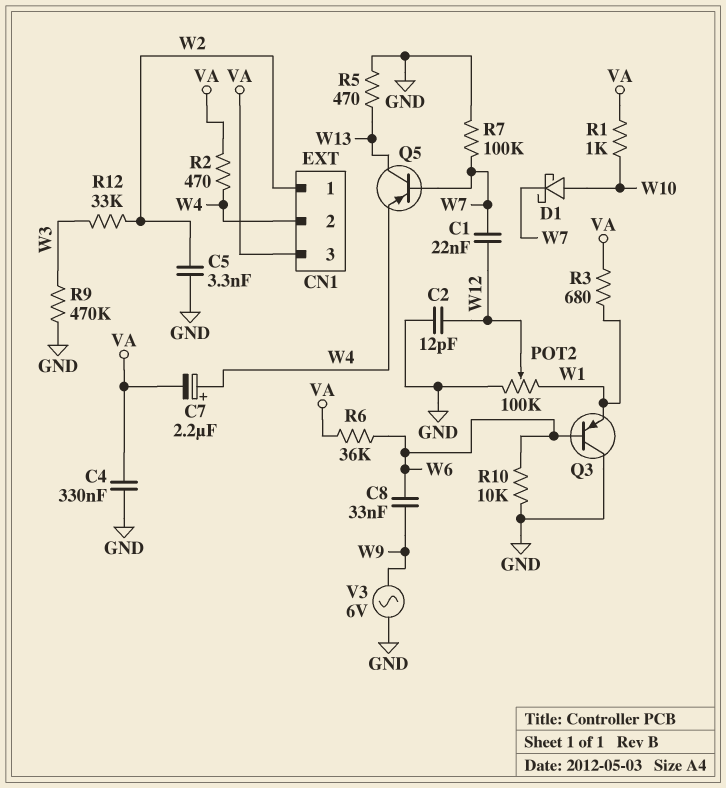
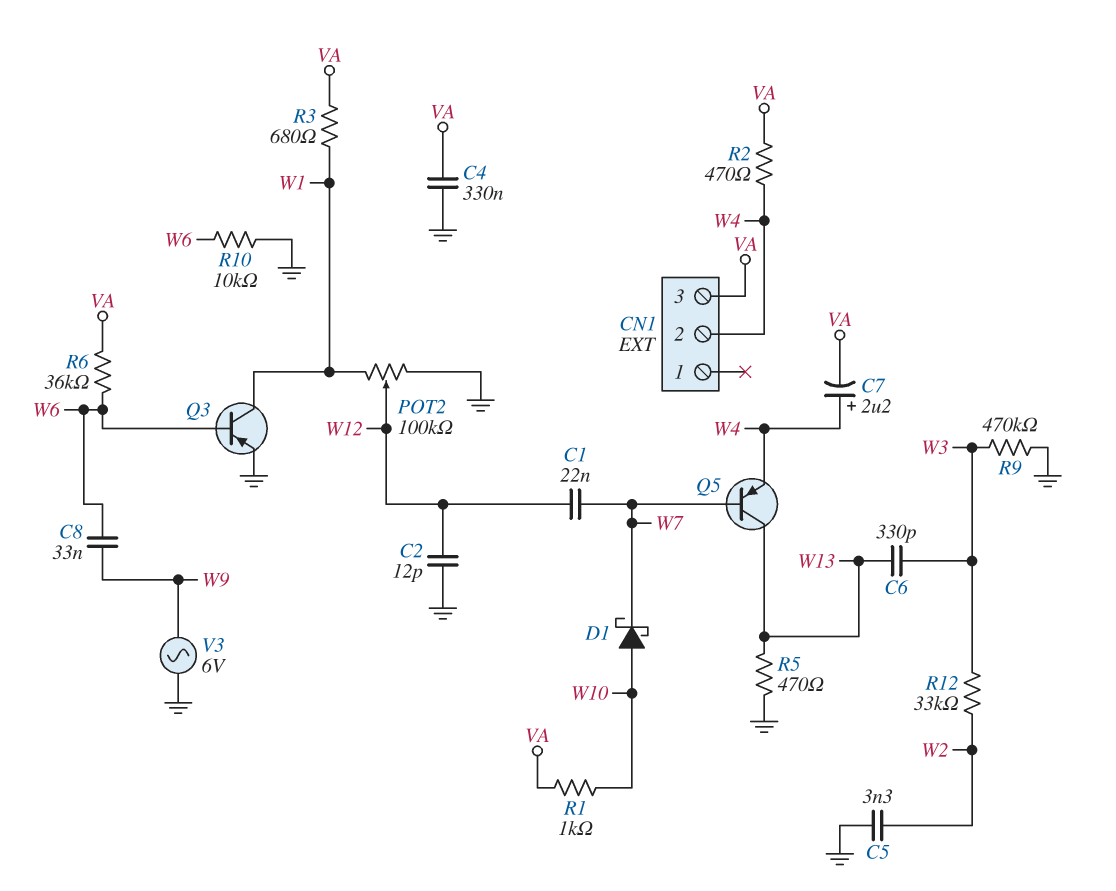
C6: none -> 330pF (W3, W13)
CN1 pin 1: W2 -> none
Q3: PNP (B W6, C GND, E W1) -> PNP (B W6, C W1, E GND)
R7: 100k (GND, W7) -> none

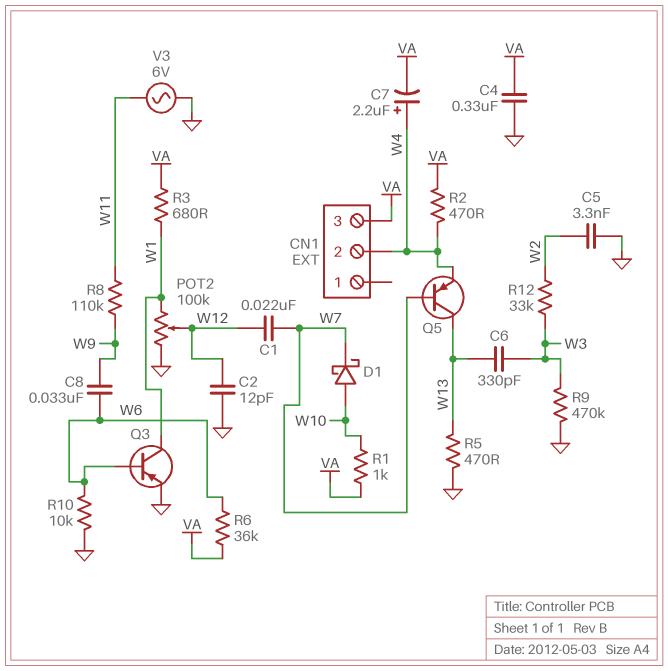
R8: none -> 110k (W9, W11)
V3: AC 6V (GND, W9) -> AC 6V (GND, W11)

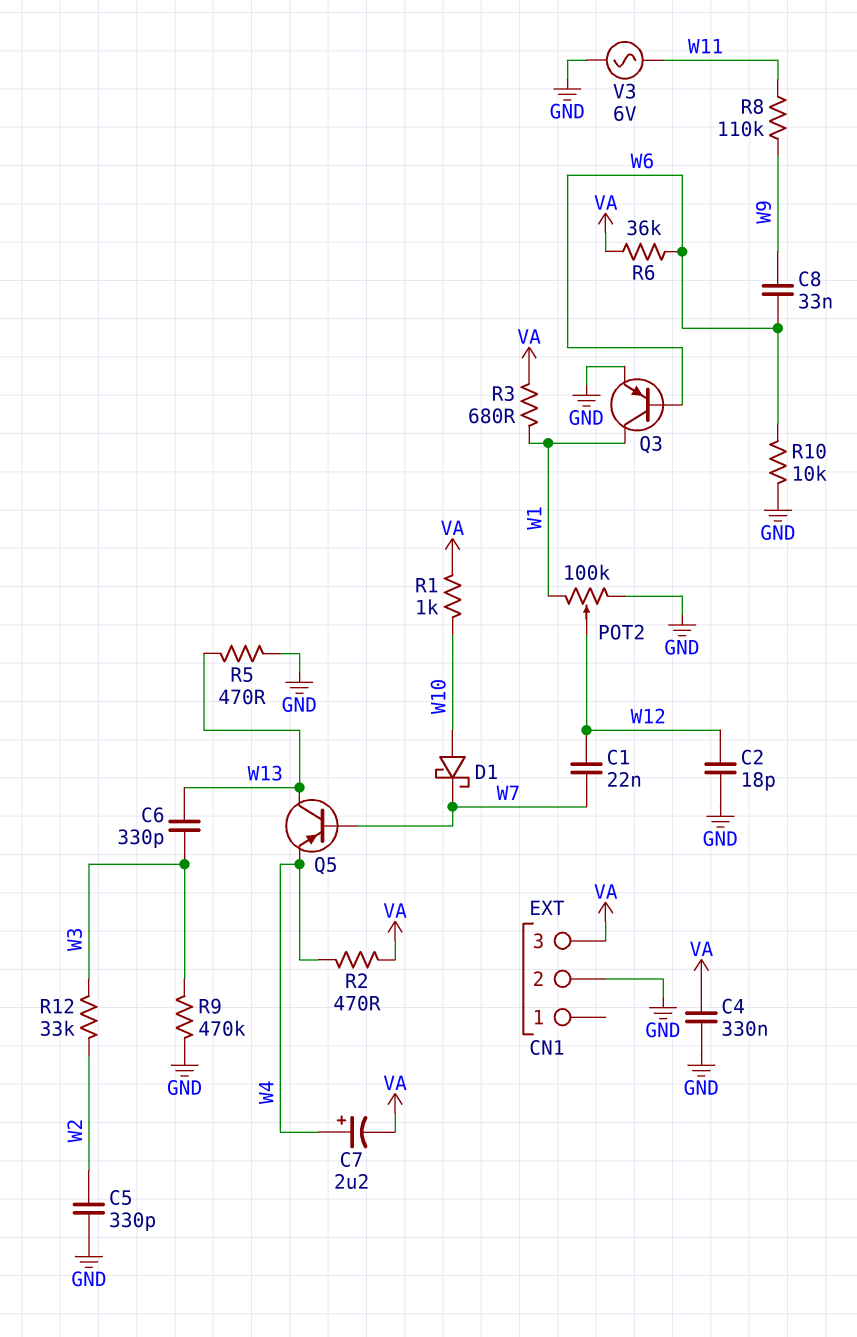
C2: 12pF (GND, W12) -> 18pF (GND, W12)
C5: 3.3nF (GND, W2) -> 330pF (GND, W2)
CN1 pin 2: W4 -> GND

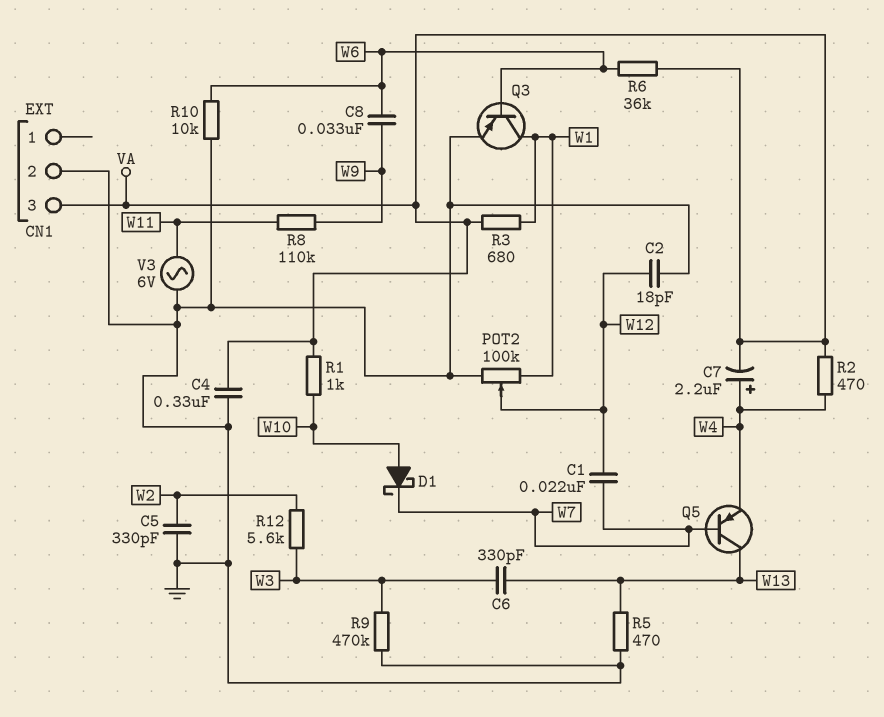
R12: 33k (W2, W3) -> 5.6k (W2, W3)

